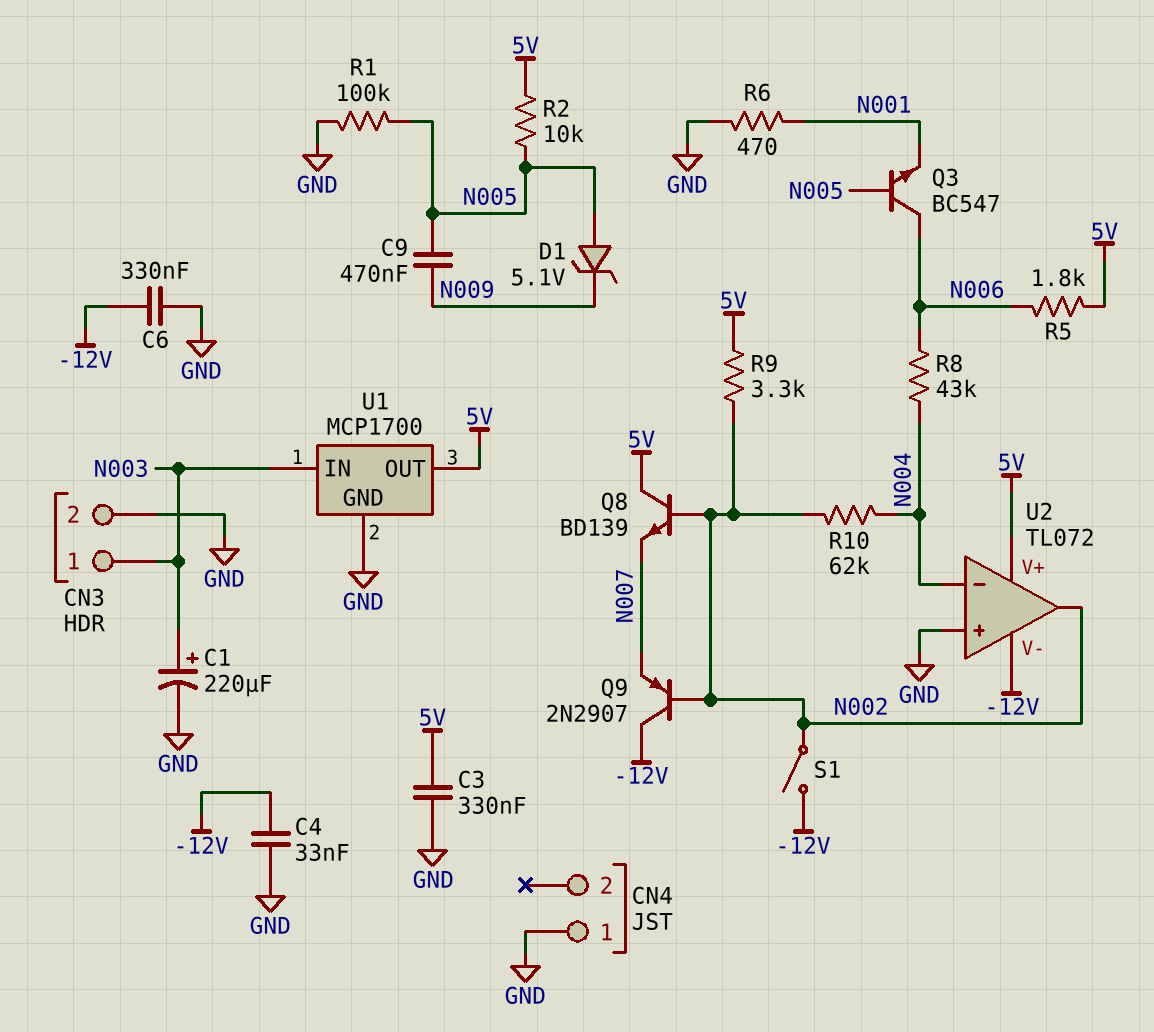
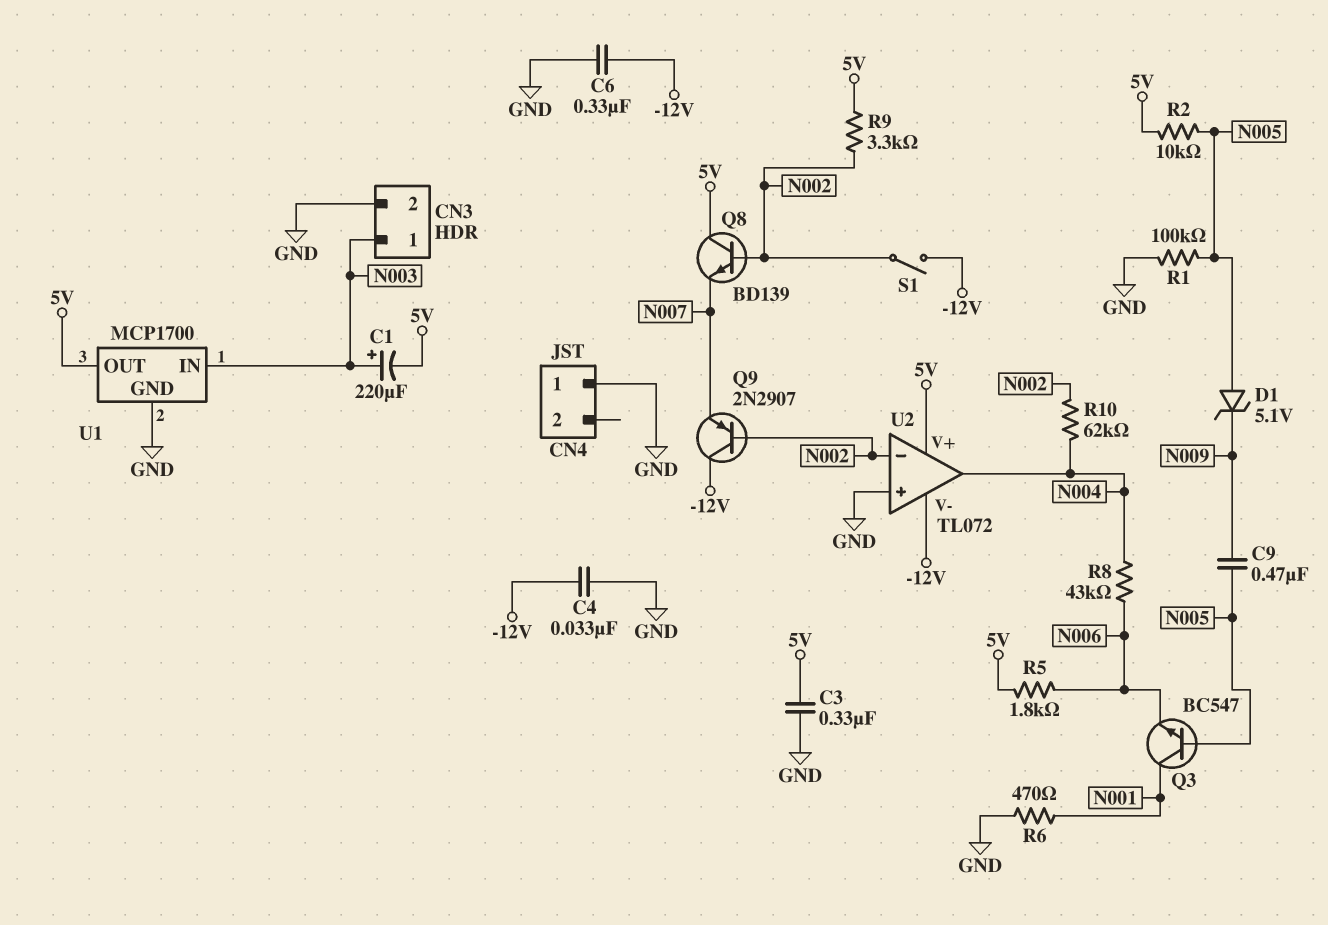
C1: 220uF (plus N003, minus GND) -> 220uF (plus N003, minus 5V)
Q3: NPN BC547 (B N005, C N006, E N001) -> NPN BC547 (B N005, C N001, E N006)
U2 pin in-: N004 -> N002
U2 pin out: N002 -> N004

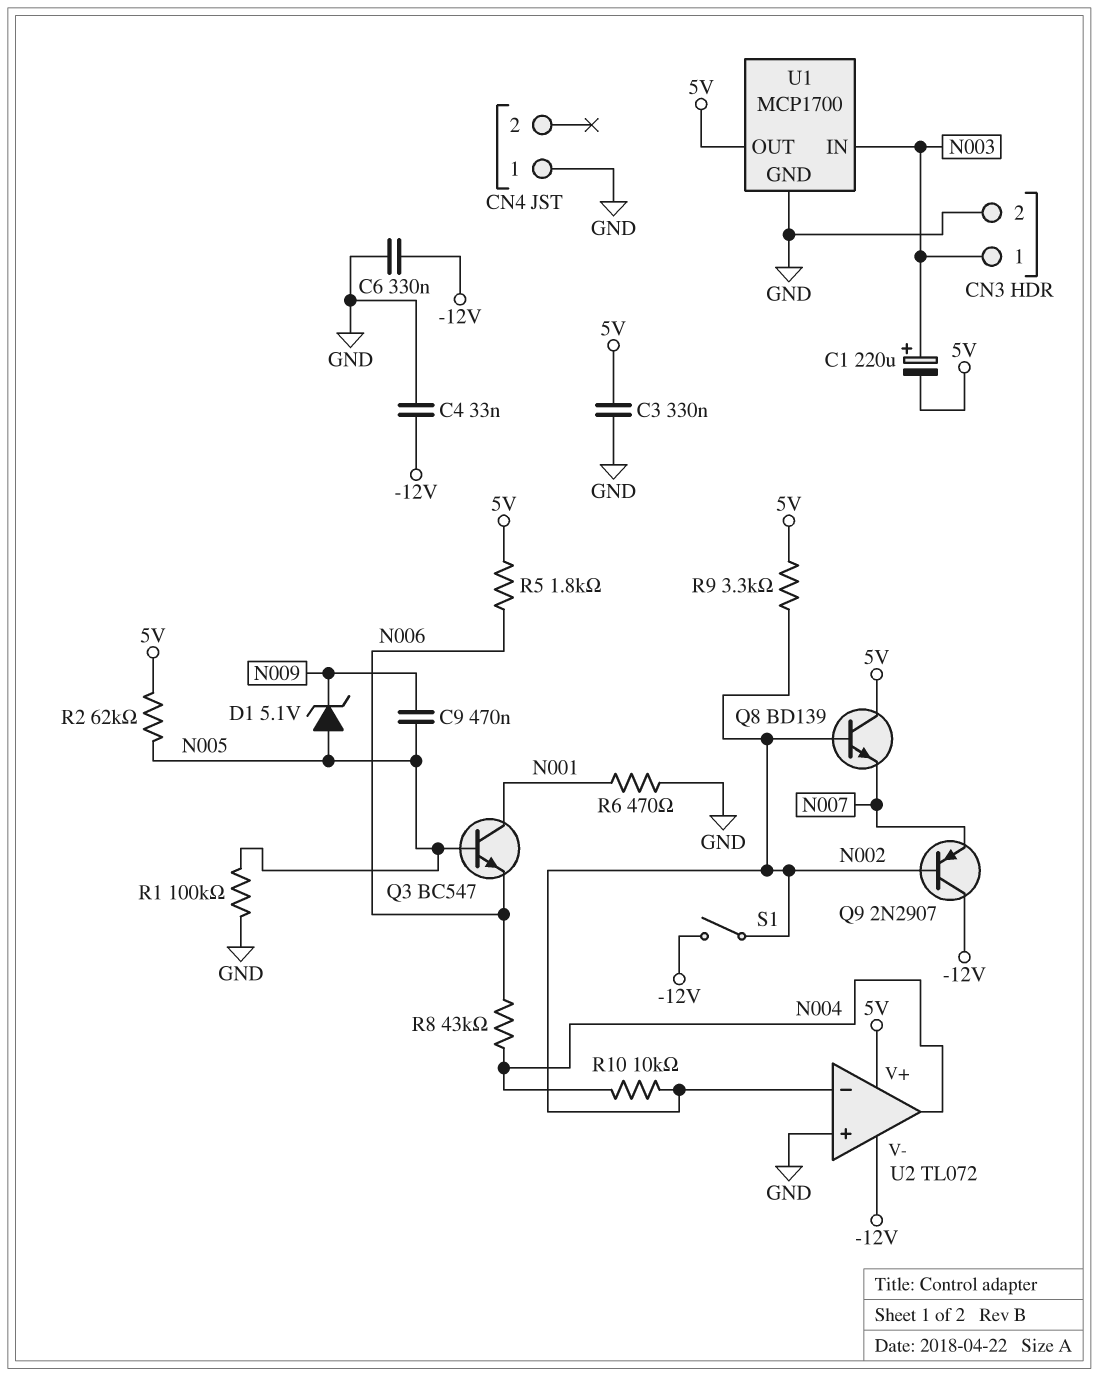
R2: 10k (5V, N005) -> 62k (5V, N005)
R10: 62k (N002, N004) -> 10k (N002, N004)

